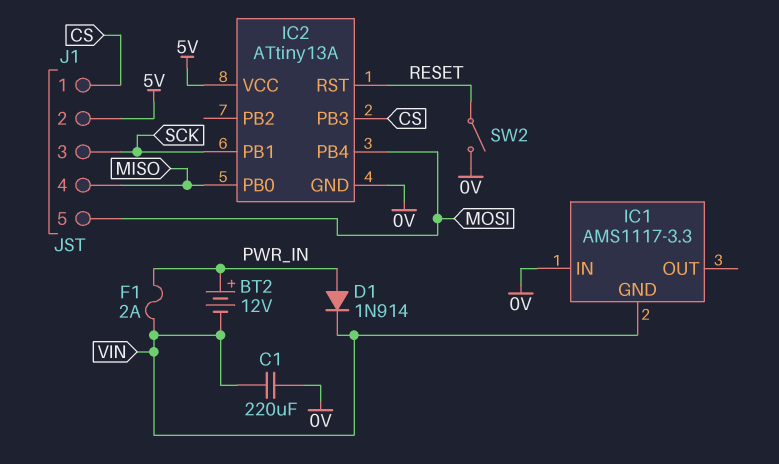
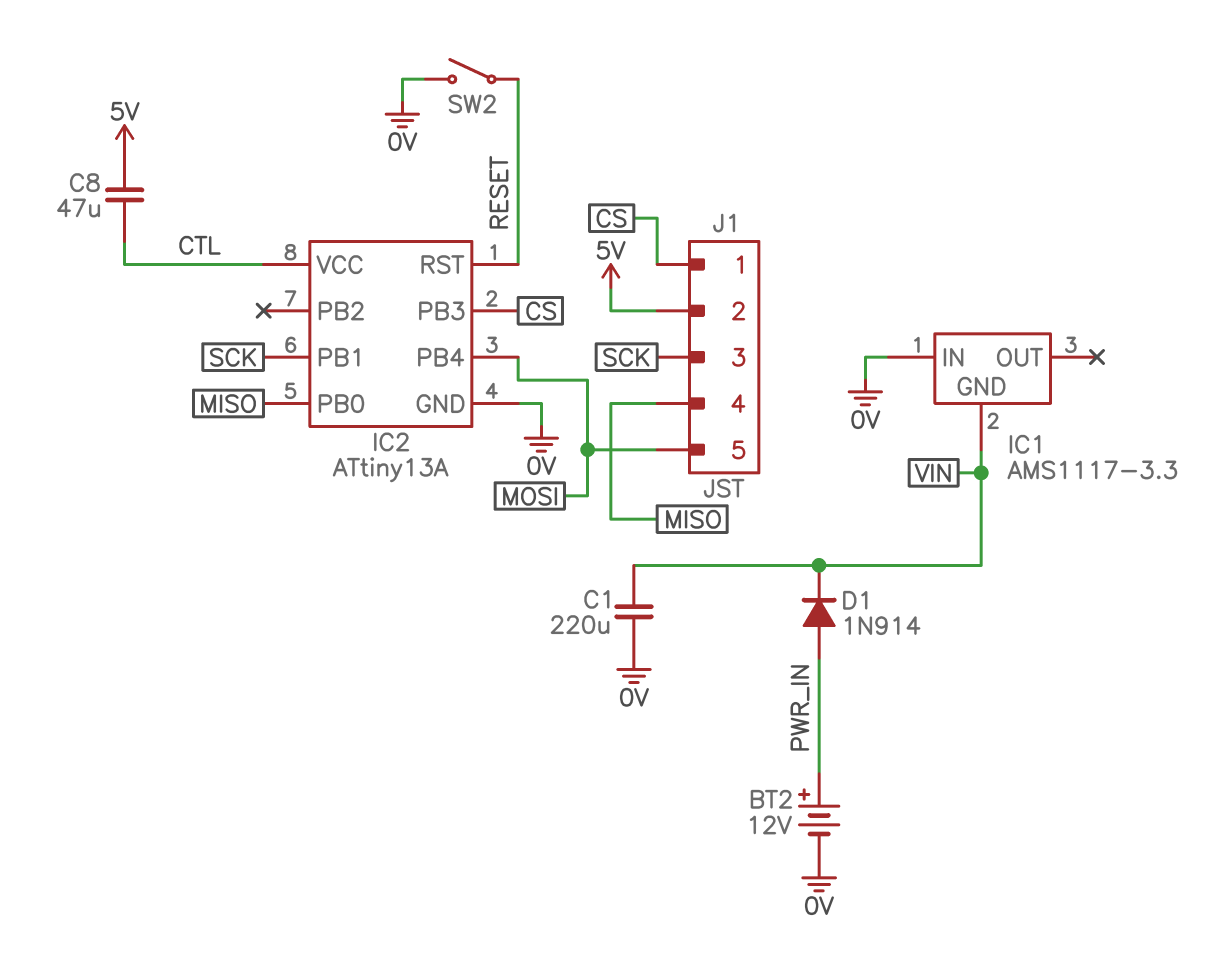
BT2: 12V (plus PWR_IN, minus VIN) -> 12V (plus PWR_IN, minus 0V)
C8: none -> 47uF (5V, CTL)
F1: 2A (PWR_IN, VIN) -> none
IC2 pin VCC: 5V -> CTL

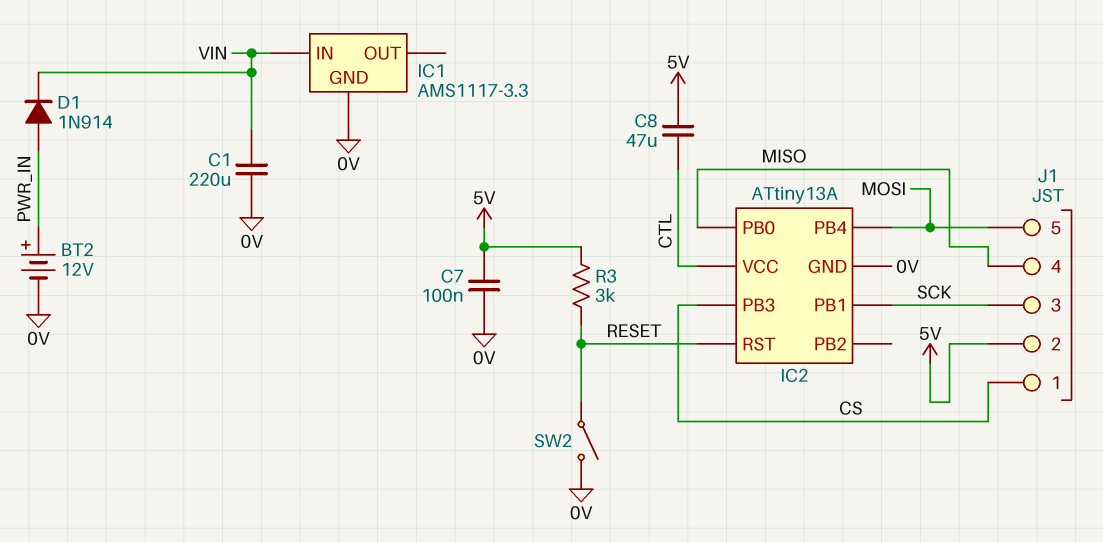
C7: none -> 100nF (0V, 5V)
IC1 pin GND: VIN -> 0V
IC1 pin IN: 0V -> VIN
R3: none -> 3k (5V, RESET)

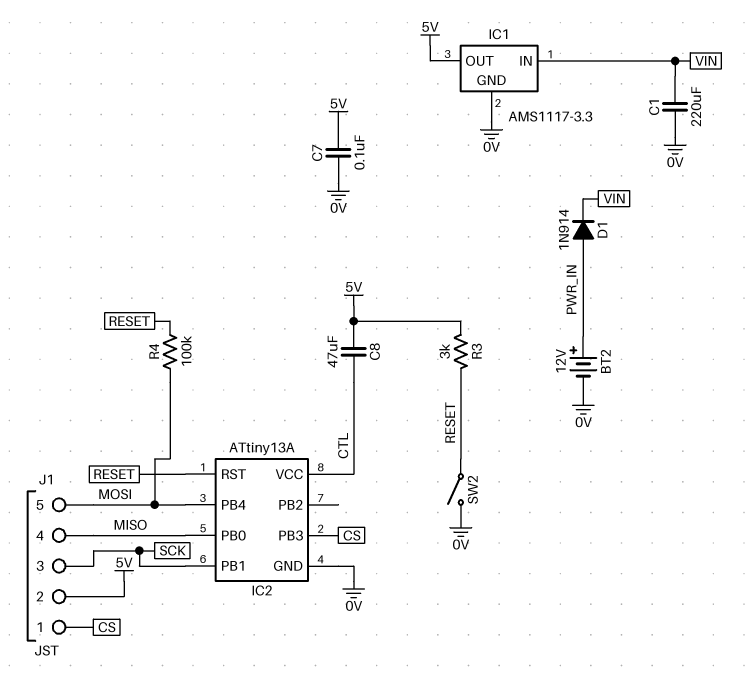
IC1 pin OUT: none -> 5V
R4: none -> 100k (MOSI, RESET)

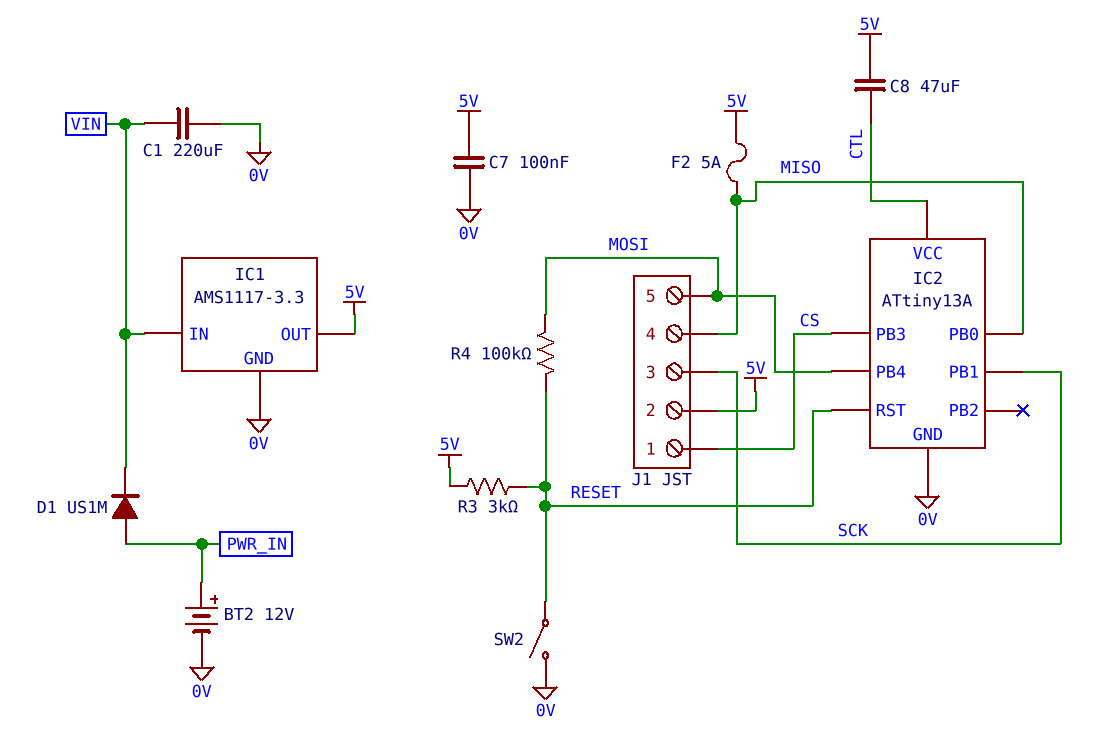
D1: diode 1N914 (A PWR_IN, K VIN) -> diode US1M (A PWR_IN, K VIN)
F2: none -> 5A (5V, MISO)

